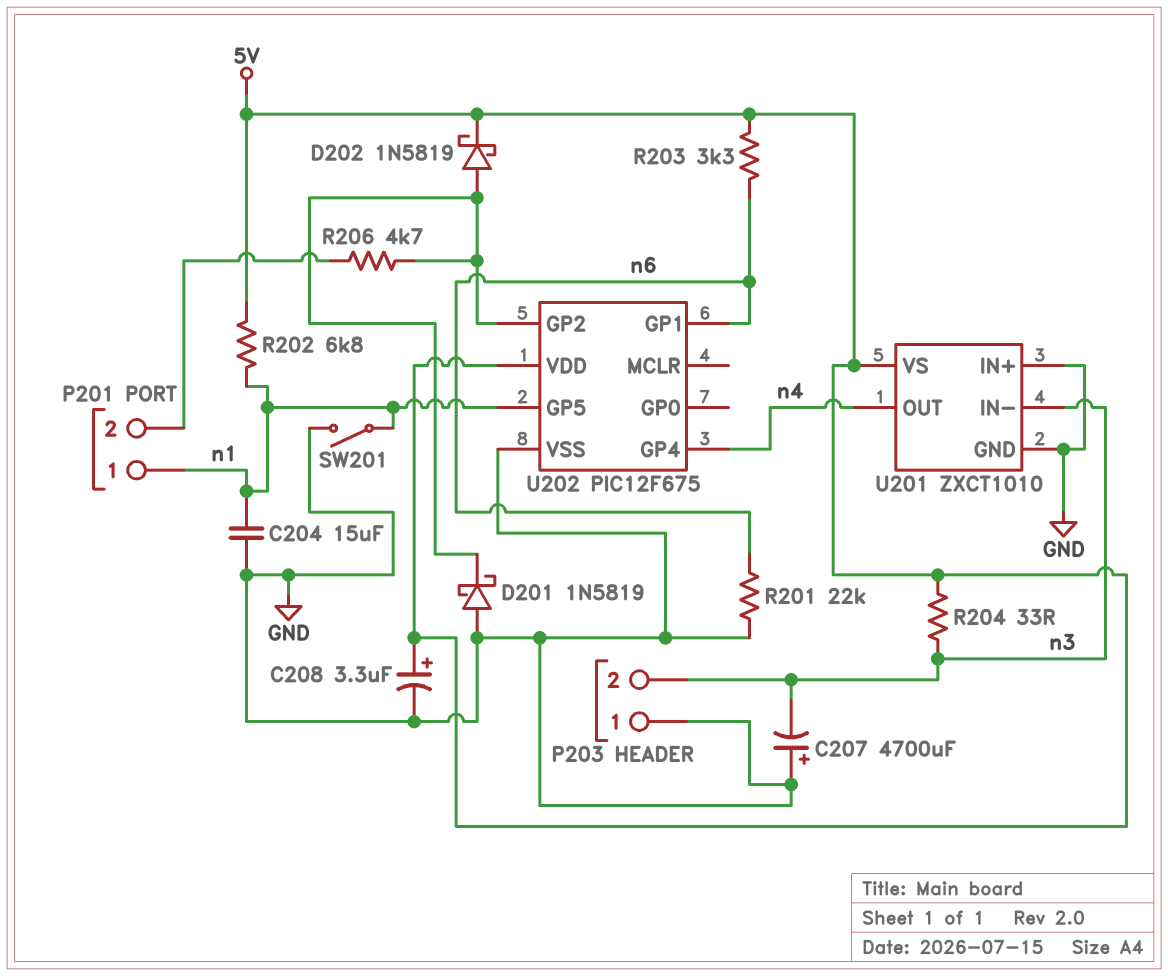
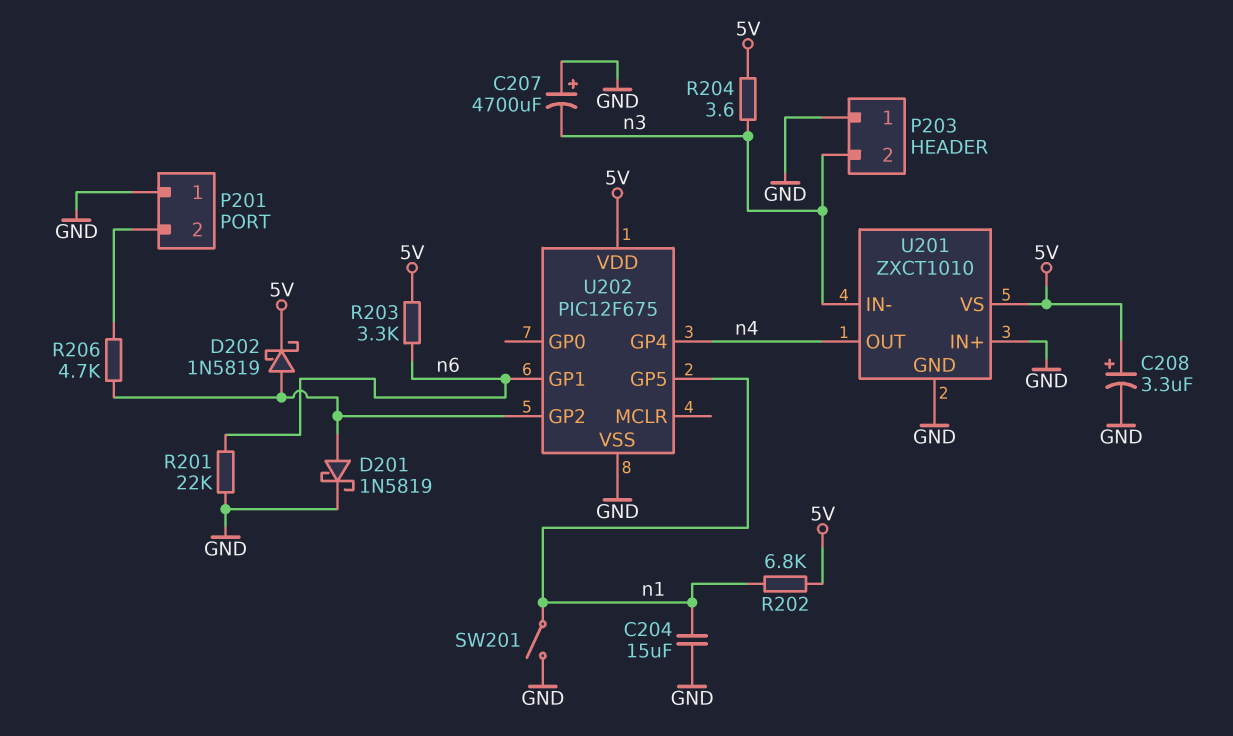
D201: schottky 1N5819 (A GND, K U202/GP2) -> schottky 1N5819 (A U202/GP2, K GND)
P201 pin 1: n1 -> GND
R204: 33 (5V, n3) -> 3.6 (5V, n3)

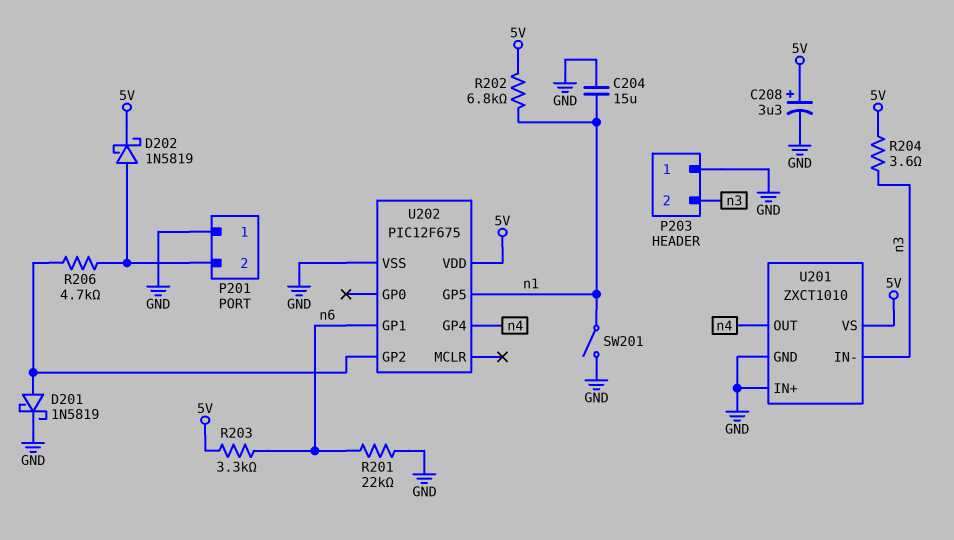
C207: 4700uF (plus GND, minus n3) -> none
D202: schottky 1N5819 (A U202/GP2, K 5V) -> schottky 1N5819 (A P201/2, K 5V)

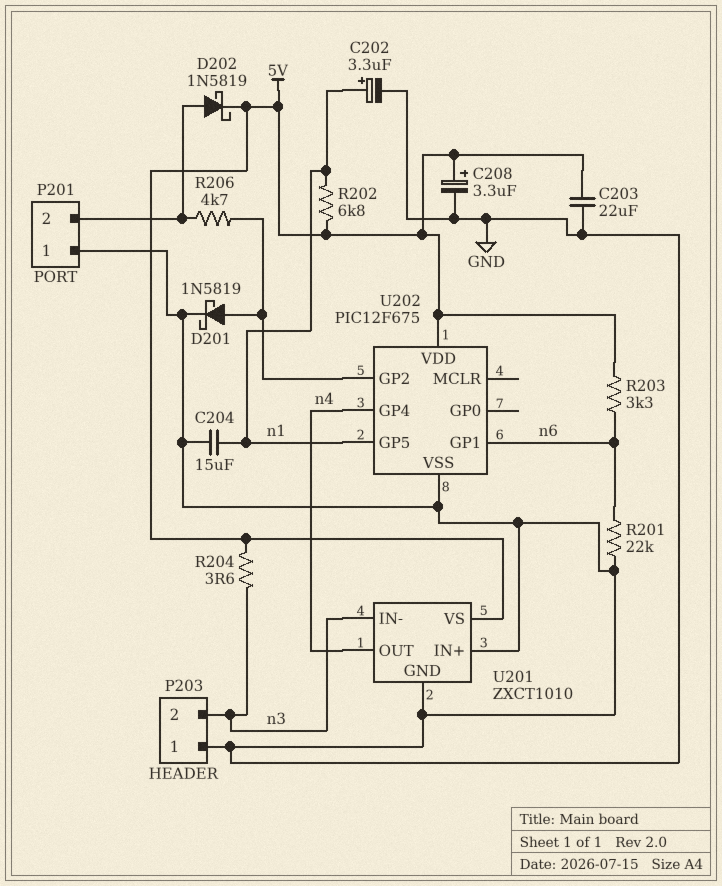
C202: none -> 3.3uF (plus n1, minus GND)
C203: none -> 22uF (5V, GND)
SW201: switch (GND, n1) -> none

